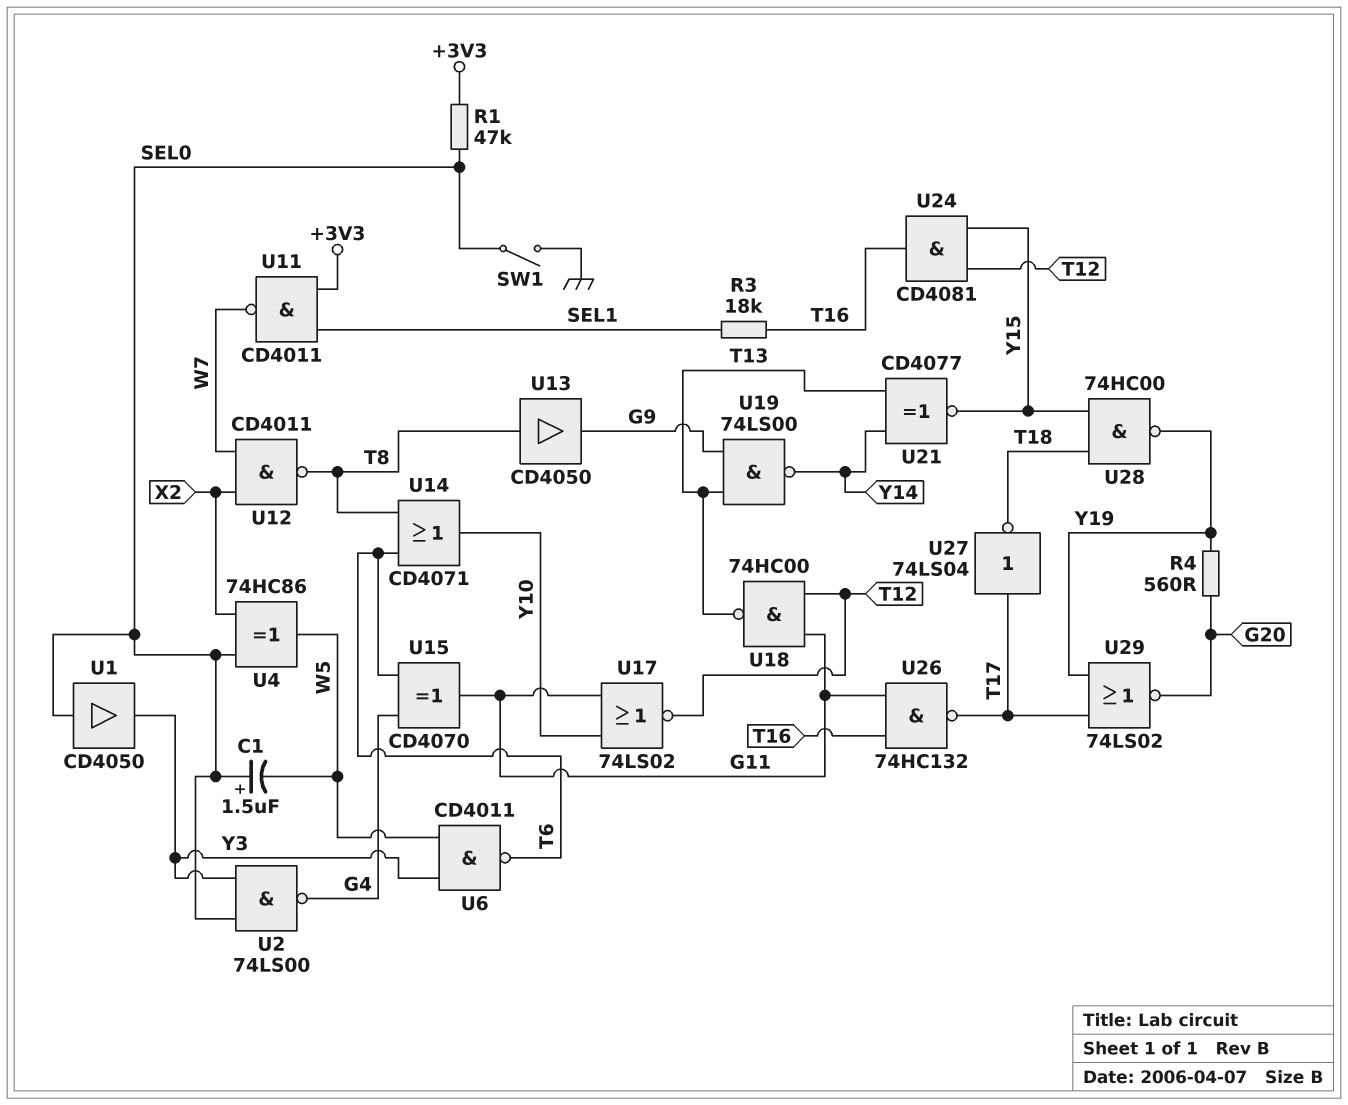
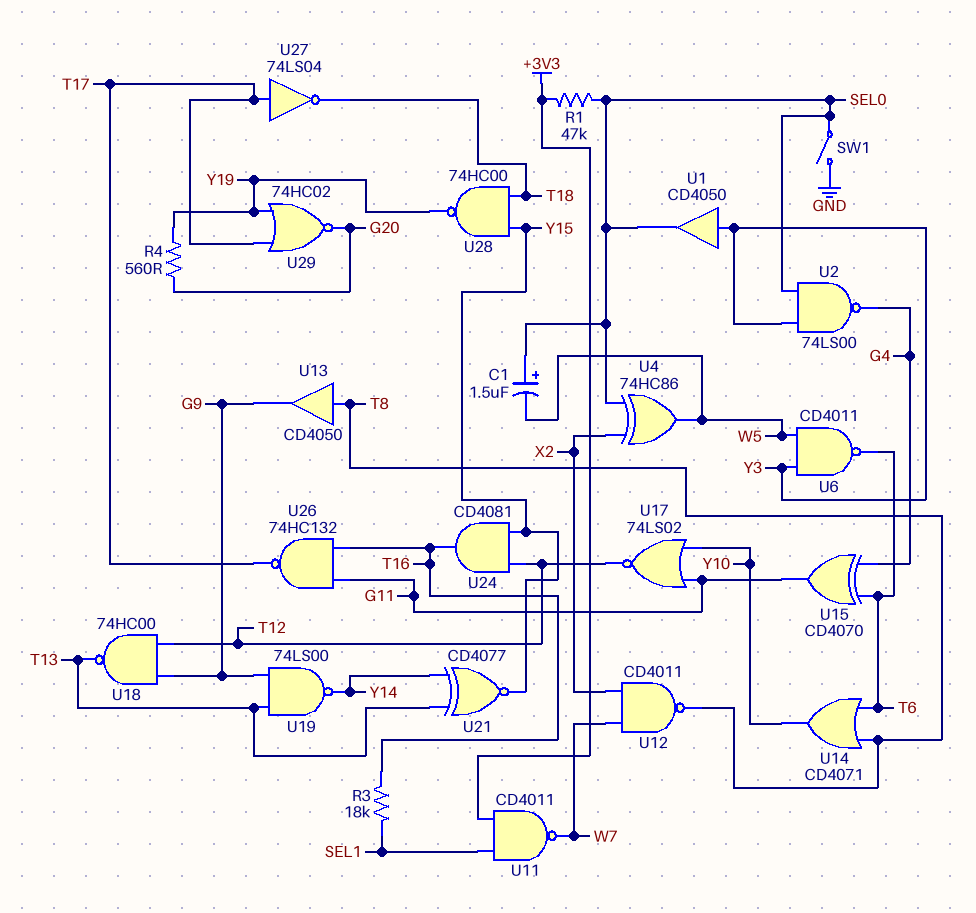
U1: buffer CD4050 (in SEL0, out Y3) -> buffer CD4050 (in Y3, out SEL0)
U18: NAND 74HC00 (in G11, in T12, out T13) -> NAND 74HC00 (in G9, in T12, out T13)
U29: NOR 74LS02 (in T17, in Y19, out G20) -> NOR 74HC02 (in T17, in Y19, out G20)

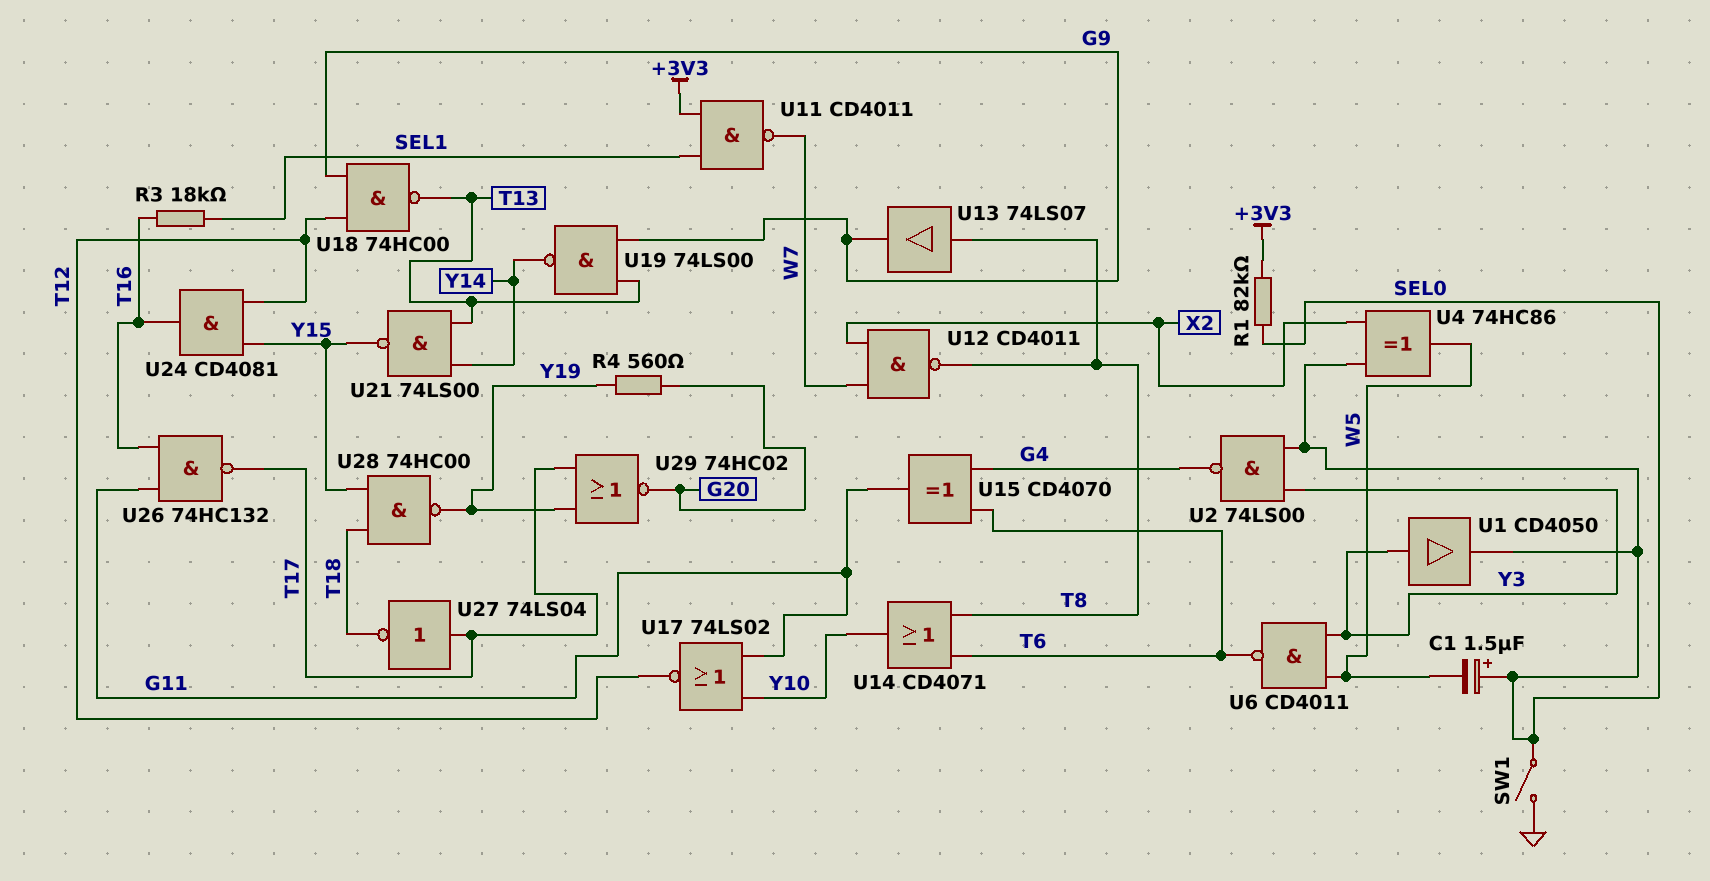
R1: 47k (+3V3, SEL0) -> 82k (+3V3, SEL0)
U13: buffer CD4050 (in T8, out G9) -> buffer 74LS07 (in T8, out G9)
U21: XNOR CD4077 (in T13, in Y14, out Y15) -> NAND 74LS00 (in T13, in Y14, out Y15)

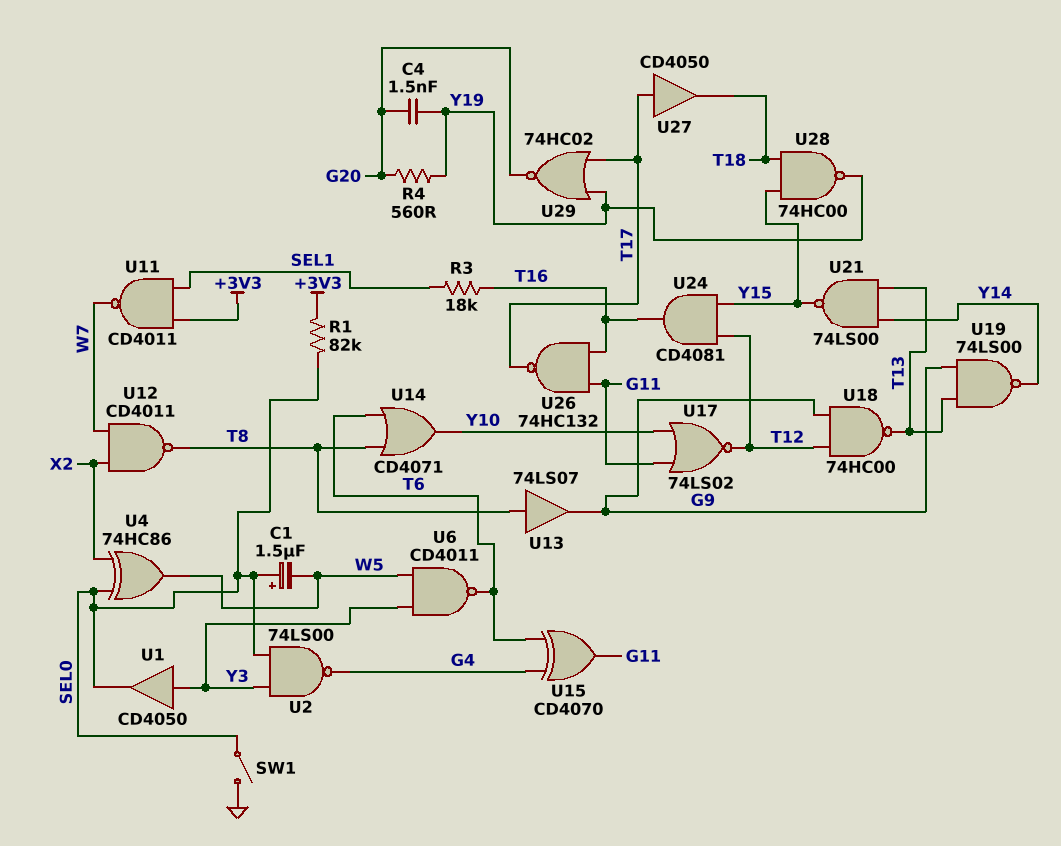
C4: none -> 1.5nF (G20, Y19)
U27: NOT 74LS04 (in T17, out T18) -> buffer CD4050 (in T17, out T18)

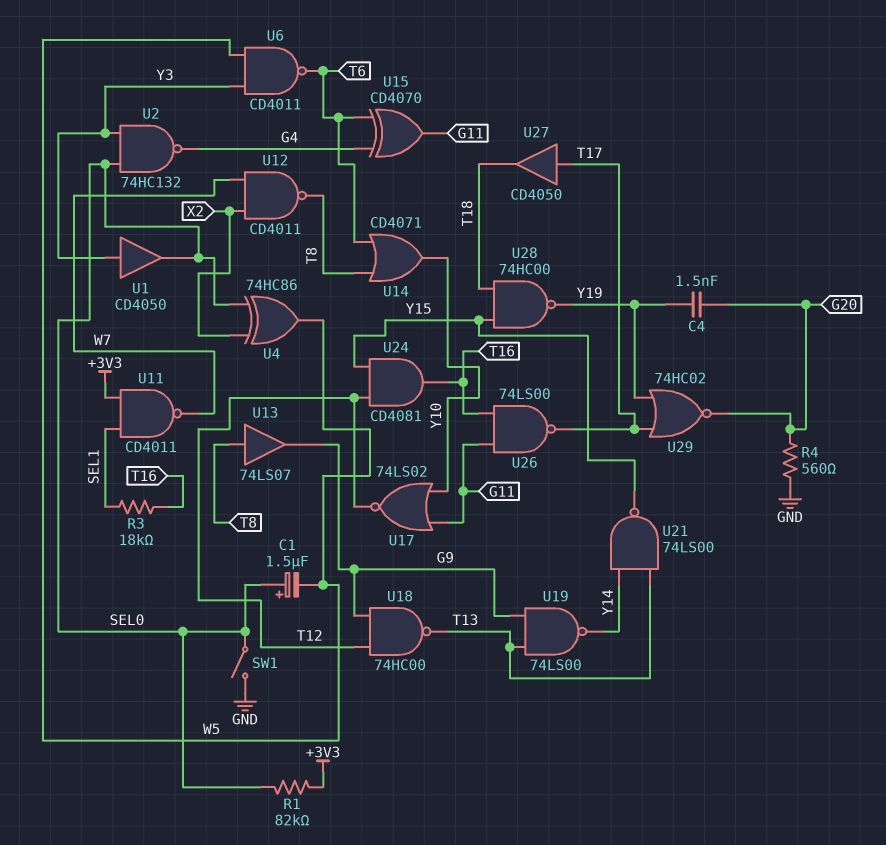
R4: 560 (G20, Y19) -> 560 (G20, GND)
U2: NAND 74LS00 (in SEL0, in Y3, out G4) -> NAND 74HC132 (in SEL0, in Y3, out G4)
U26: NAND 74HC132 (in G11, in T16, out T17) -> NAND 74LS00 (in G11, in T16, out T17)

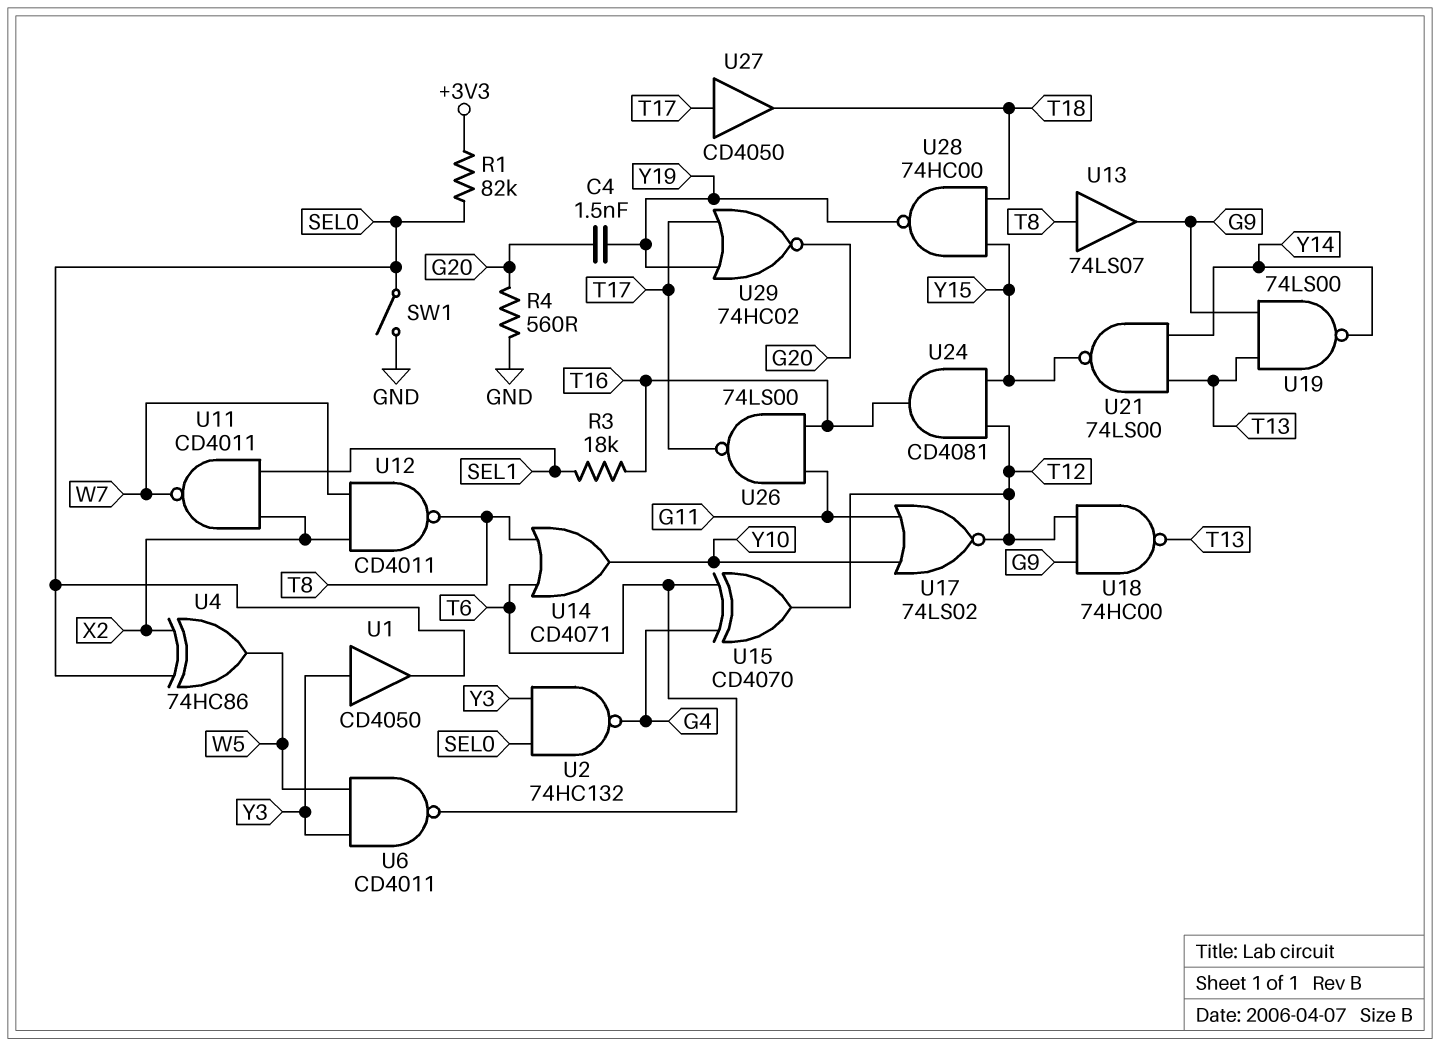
C1: 1.5uF (plus SEL0, minus W5) -> none
U11: NAND CD4011 (in +3V3, in SEL1, out W7) -> NAND CD4011 (in SEL1, in X2, out W7)
U15: XOR CD4070 (in G4, in T6, out G11) -> XOR CD4070 (in G4, in T6, out T12)

